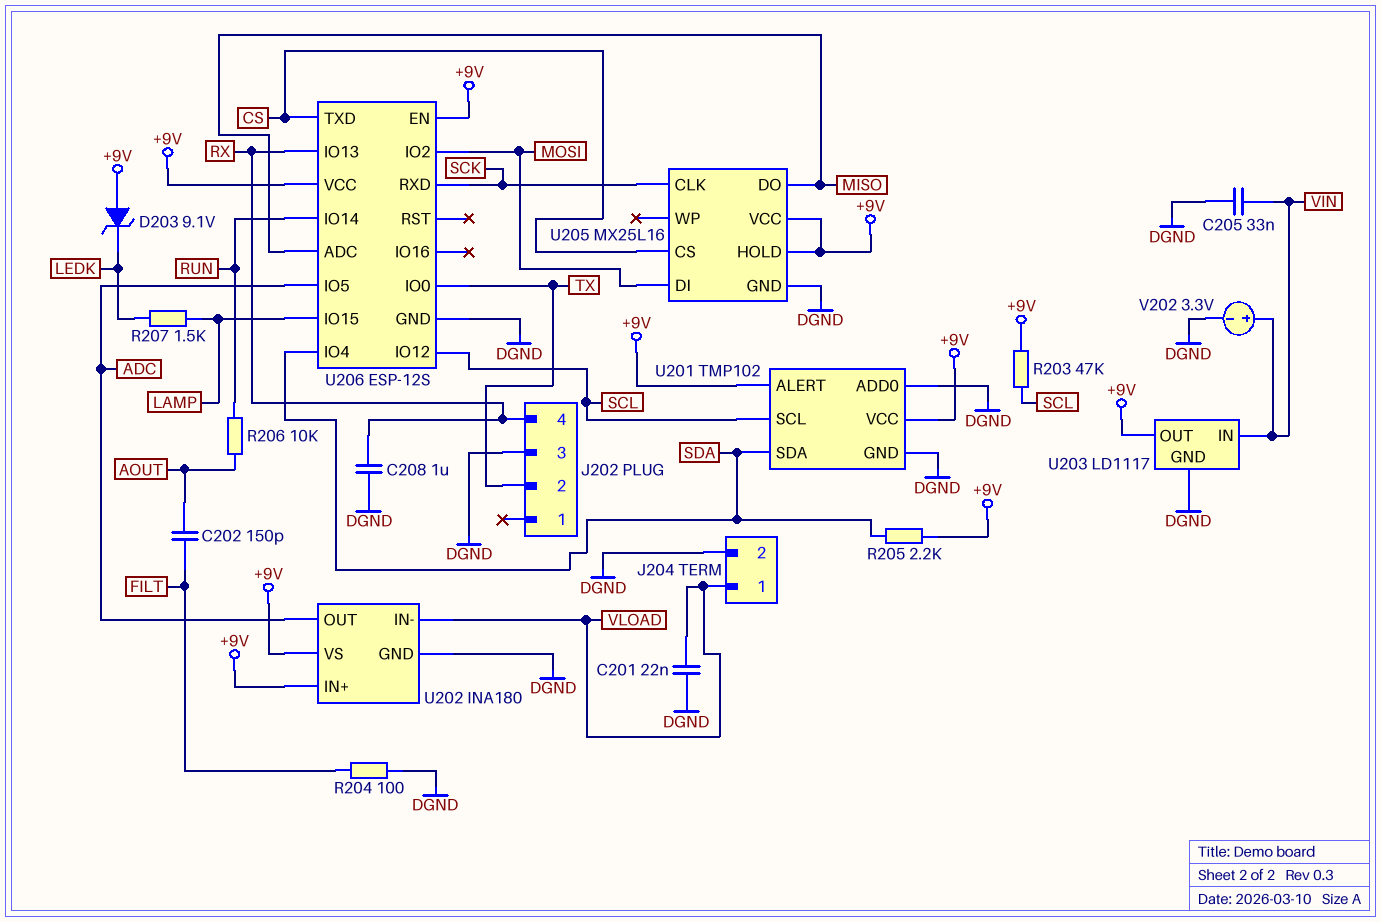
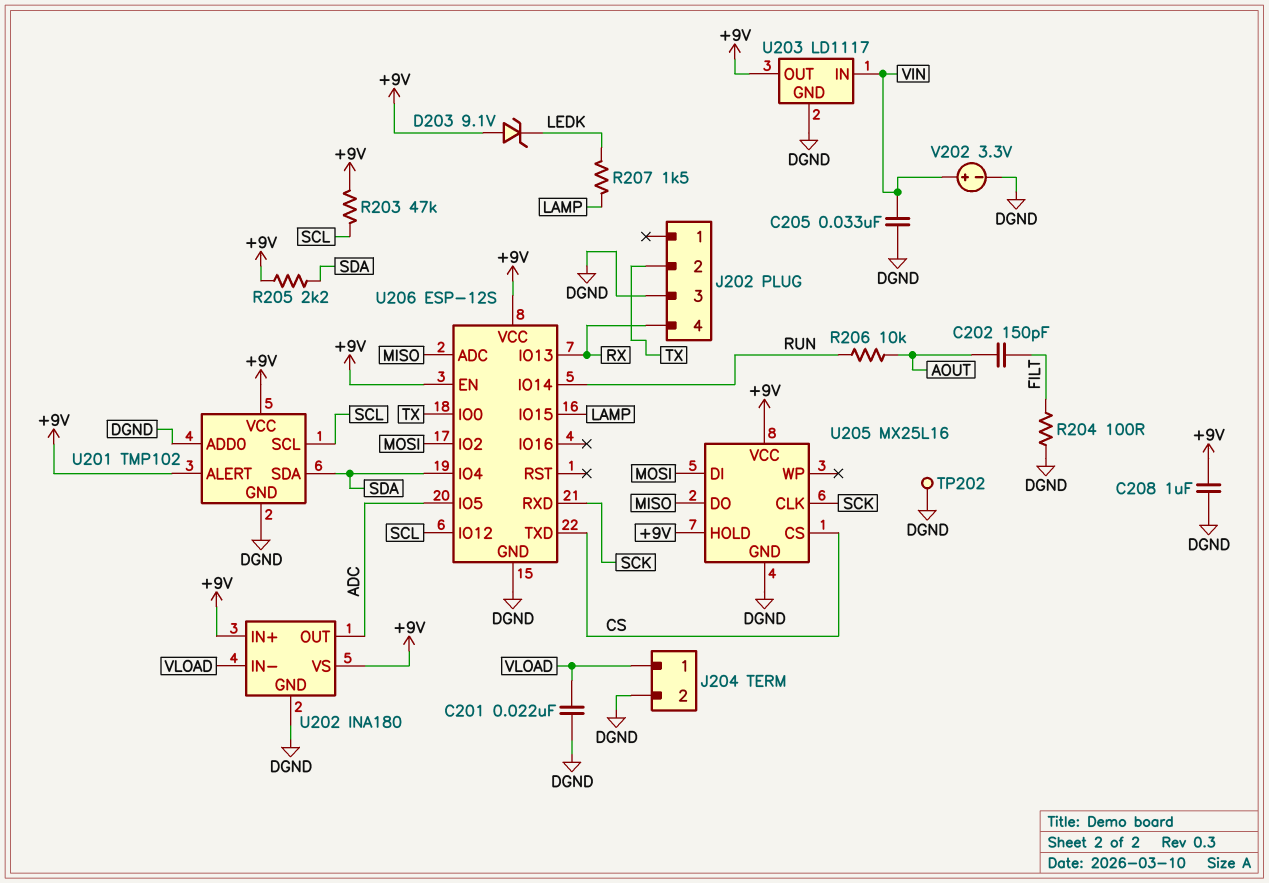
C208: 1uF (DGND, RX) -> 1uF (+9V, DGND)
TP202: none -> test point (DGND)

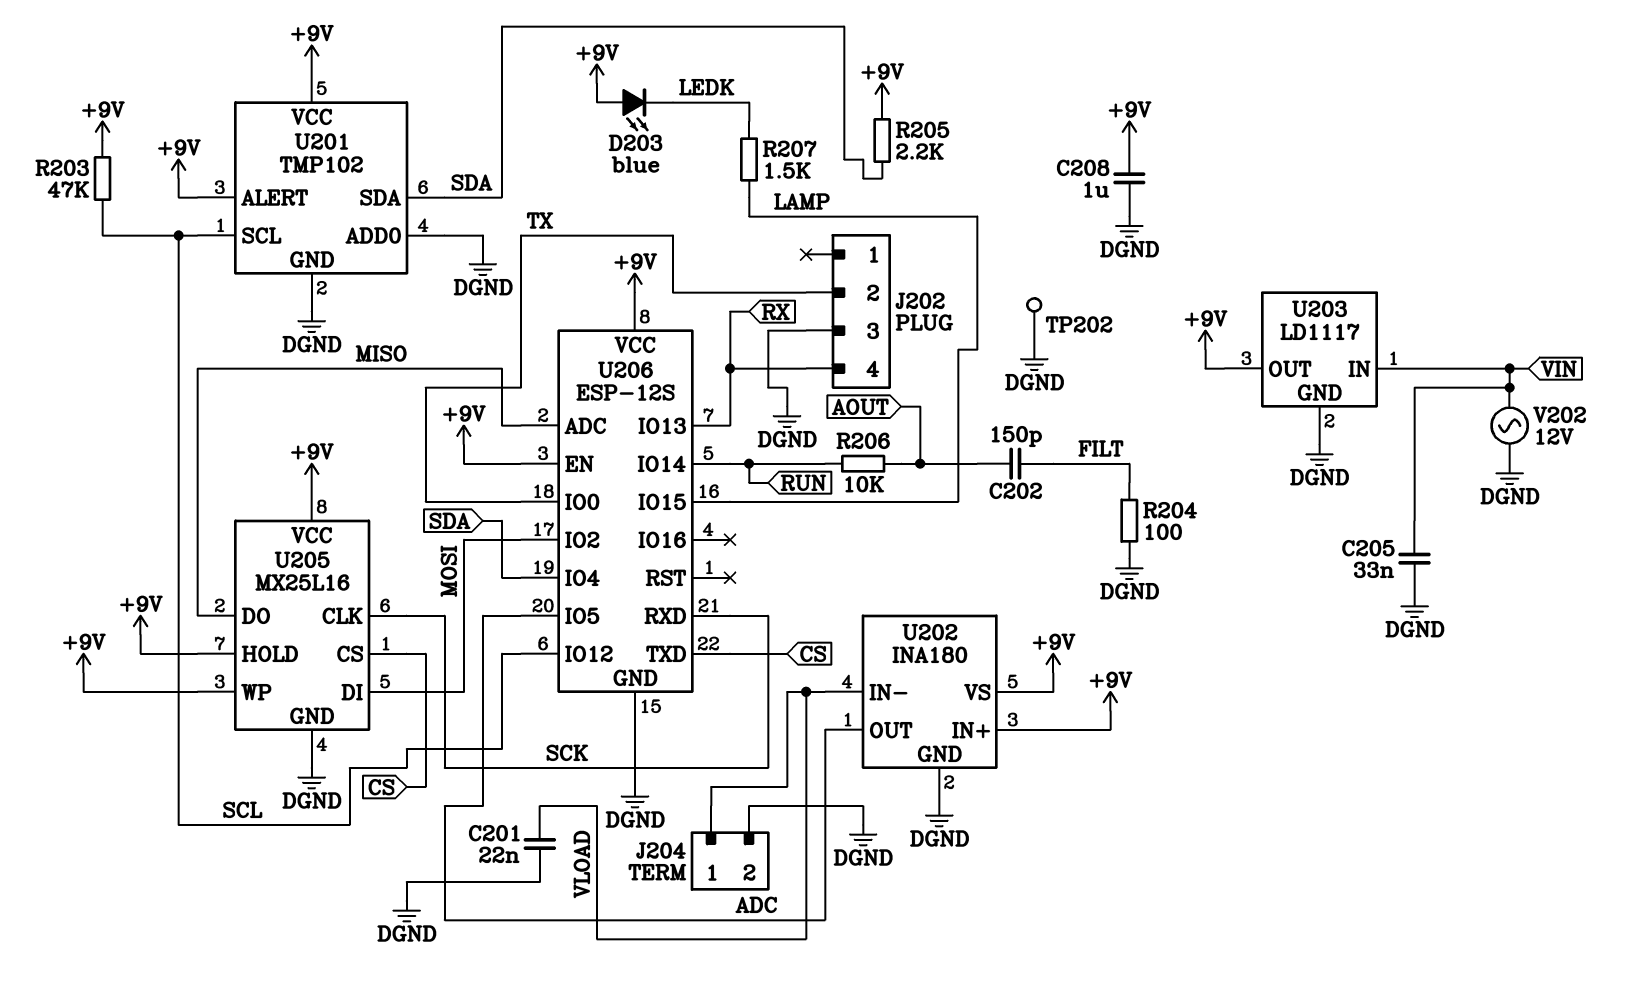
D203: zener 9.1V (A +9V, K LEDK) -> LED blue (A +9V, K LEDK)
U205 pin WP: none -> +9V
V202: 3.3V (plus VIN, minus DGND) -> AC 12V (DGND, VIN)

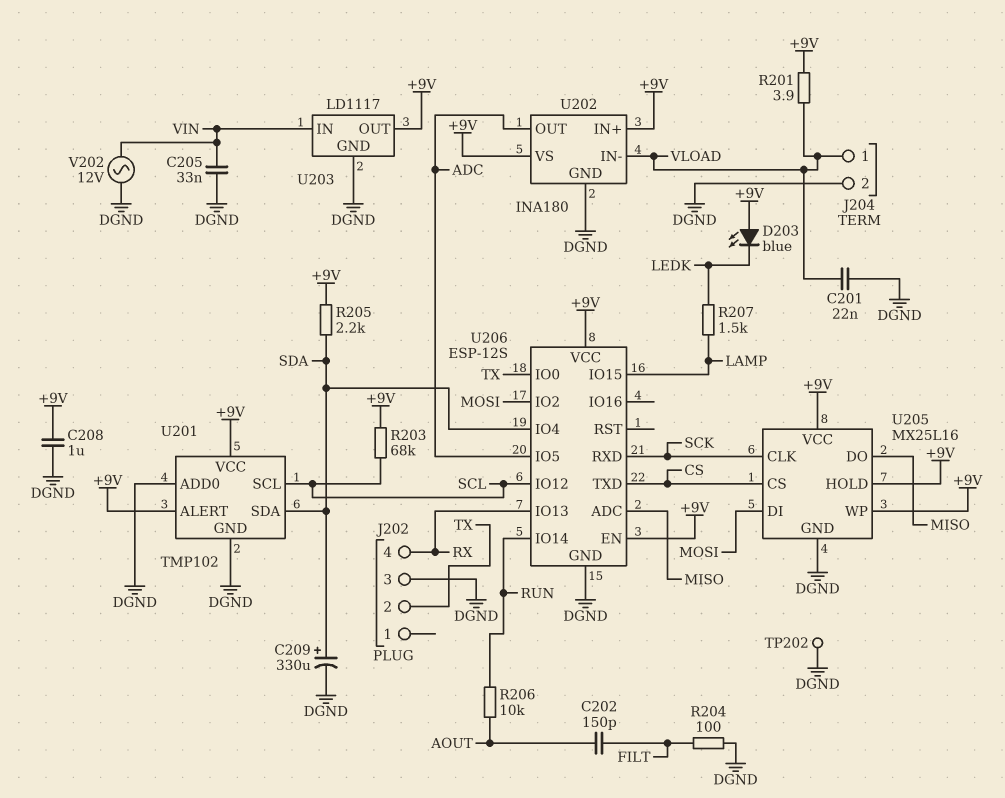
C209: none -> 330uF (plus SDA, minus DGND)
R201: none -> 3.9 (+9V, VLOAD)
R203: 47k (+9V, SCL) -> 68k (+9V, SCL)

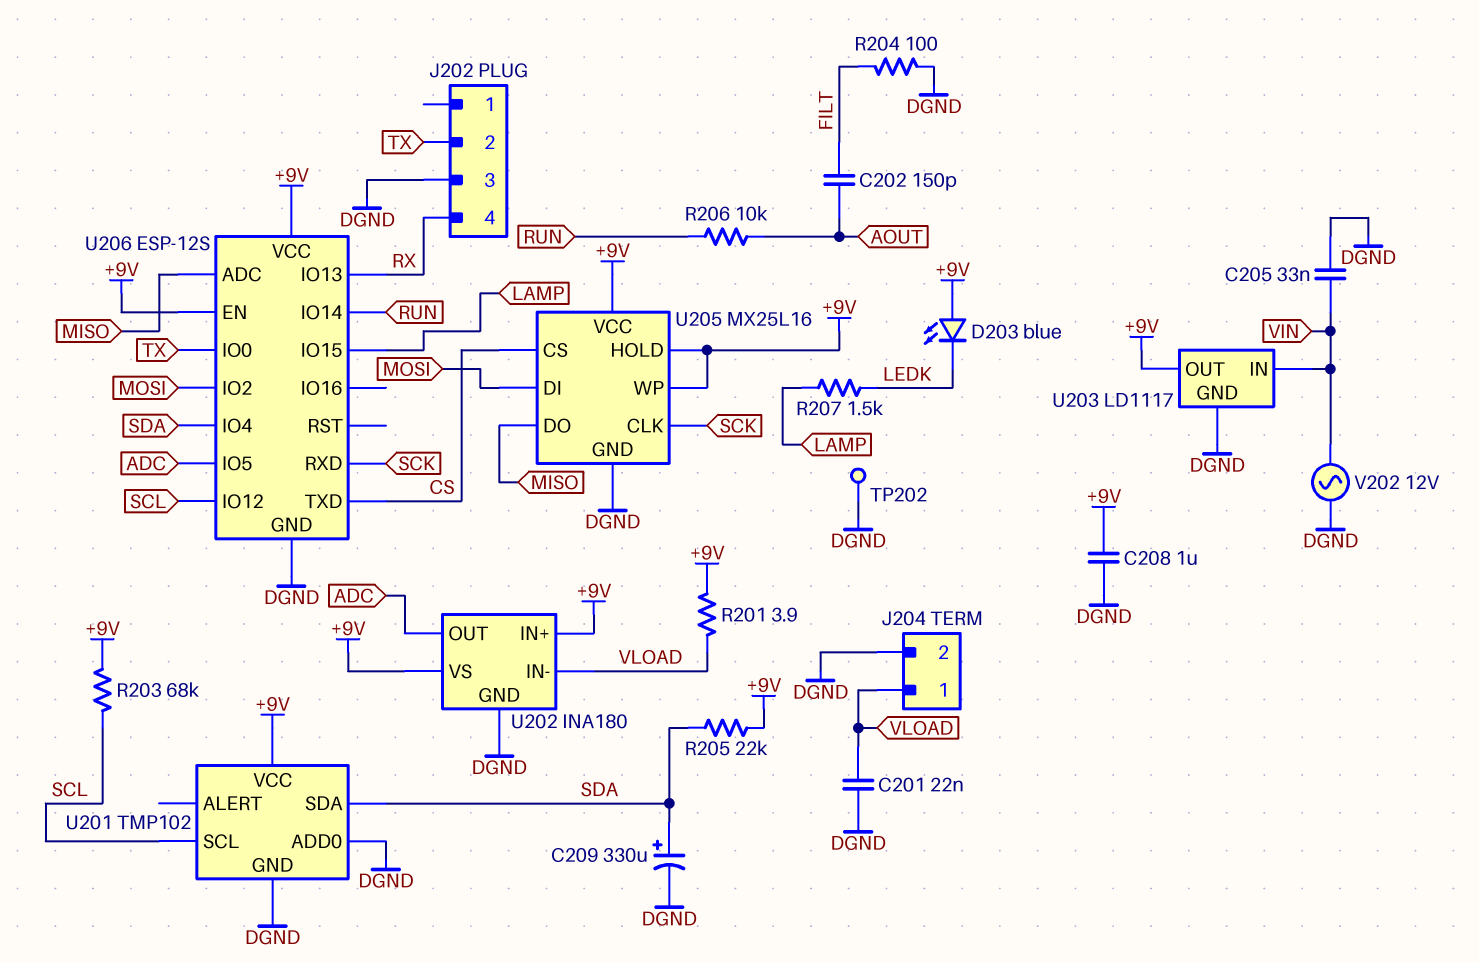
R205: 2.2k (+9V, SDA) -> 22k (+9V, SDA)
U201 pin ALERT: +9V -> none

